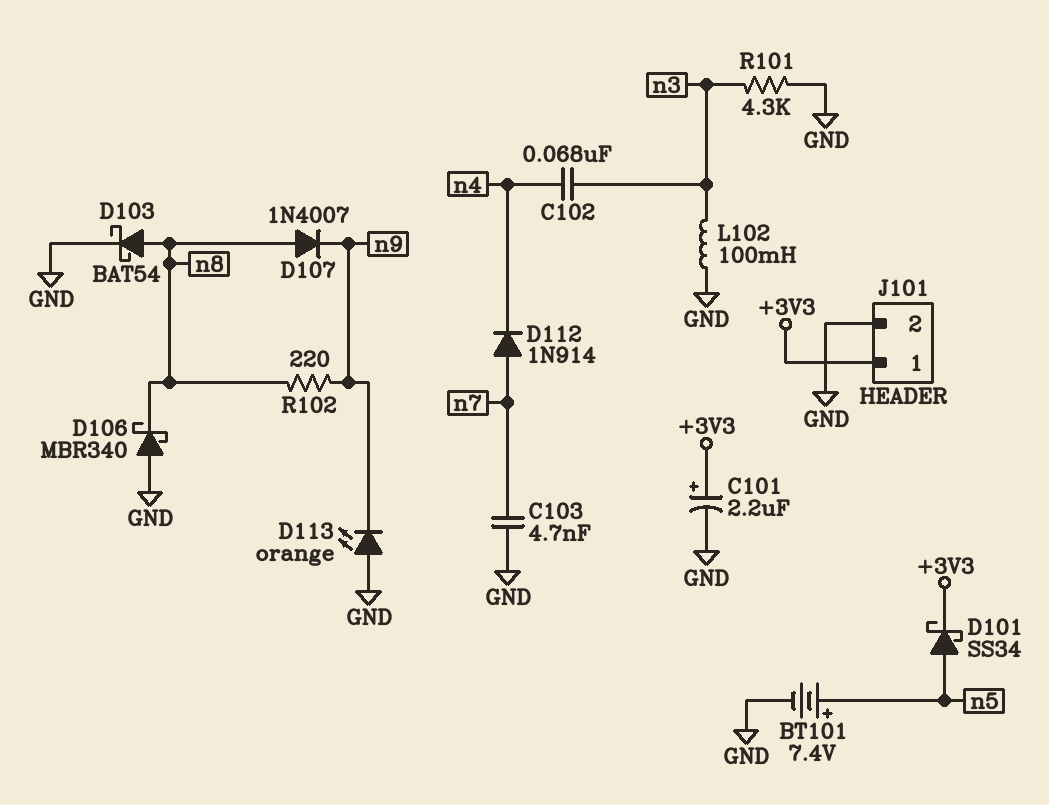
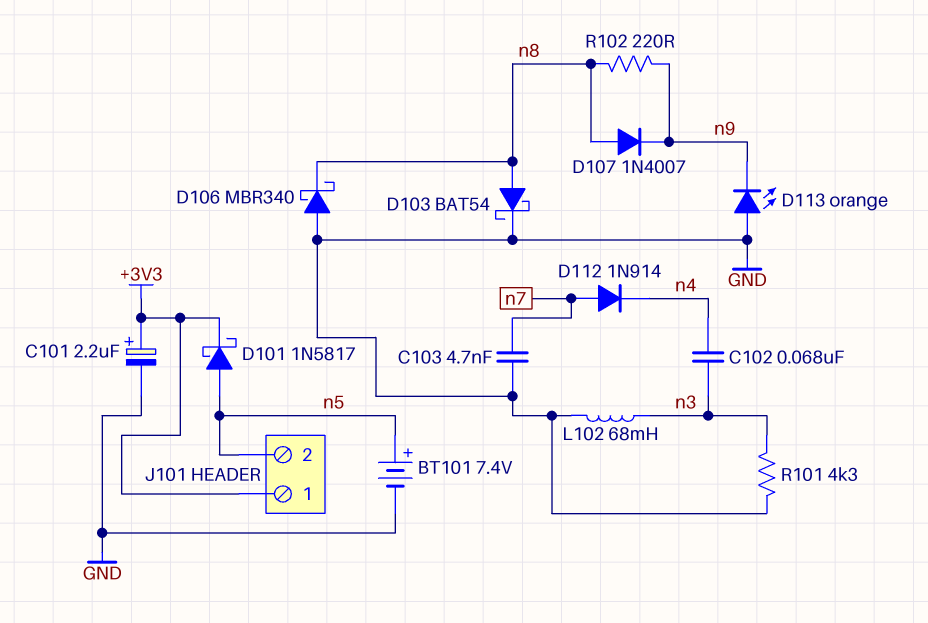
D101: schottky SS34 (A n5, K +3V3) -> schottky 1N5817 (A n5, K +3V3)
J101 pin 2: GND -> n5
L102: 100mH (GND, n3) -> 68mH (GND, n3)

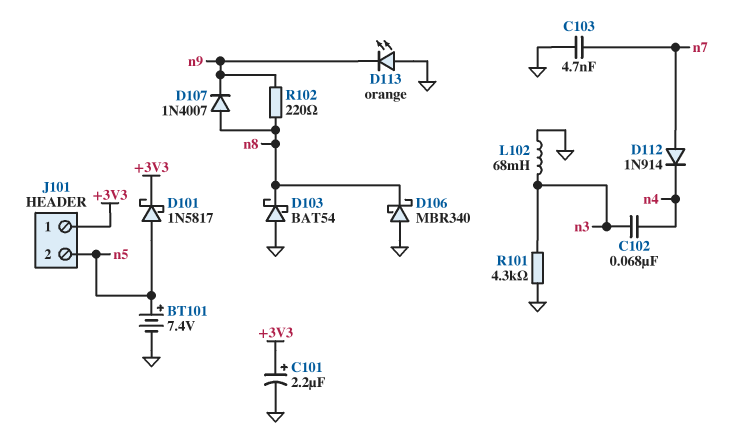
D103: schottky BAT54 (A n8, K GND) -> schottky BAT54 (A GND, K n8)

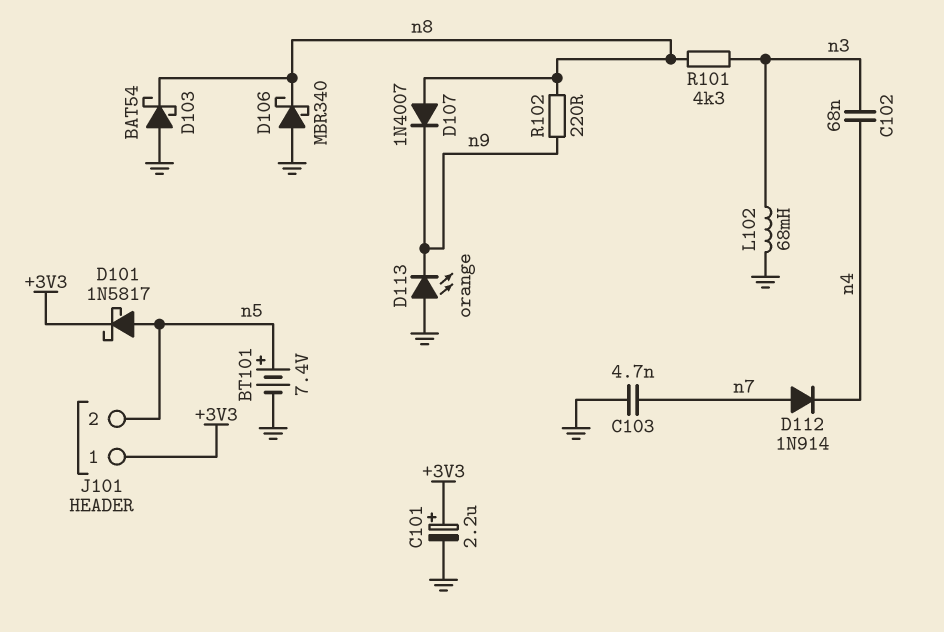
R101: 4.3k (GND, n3) -> 4.3k (n3, n8)

